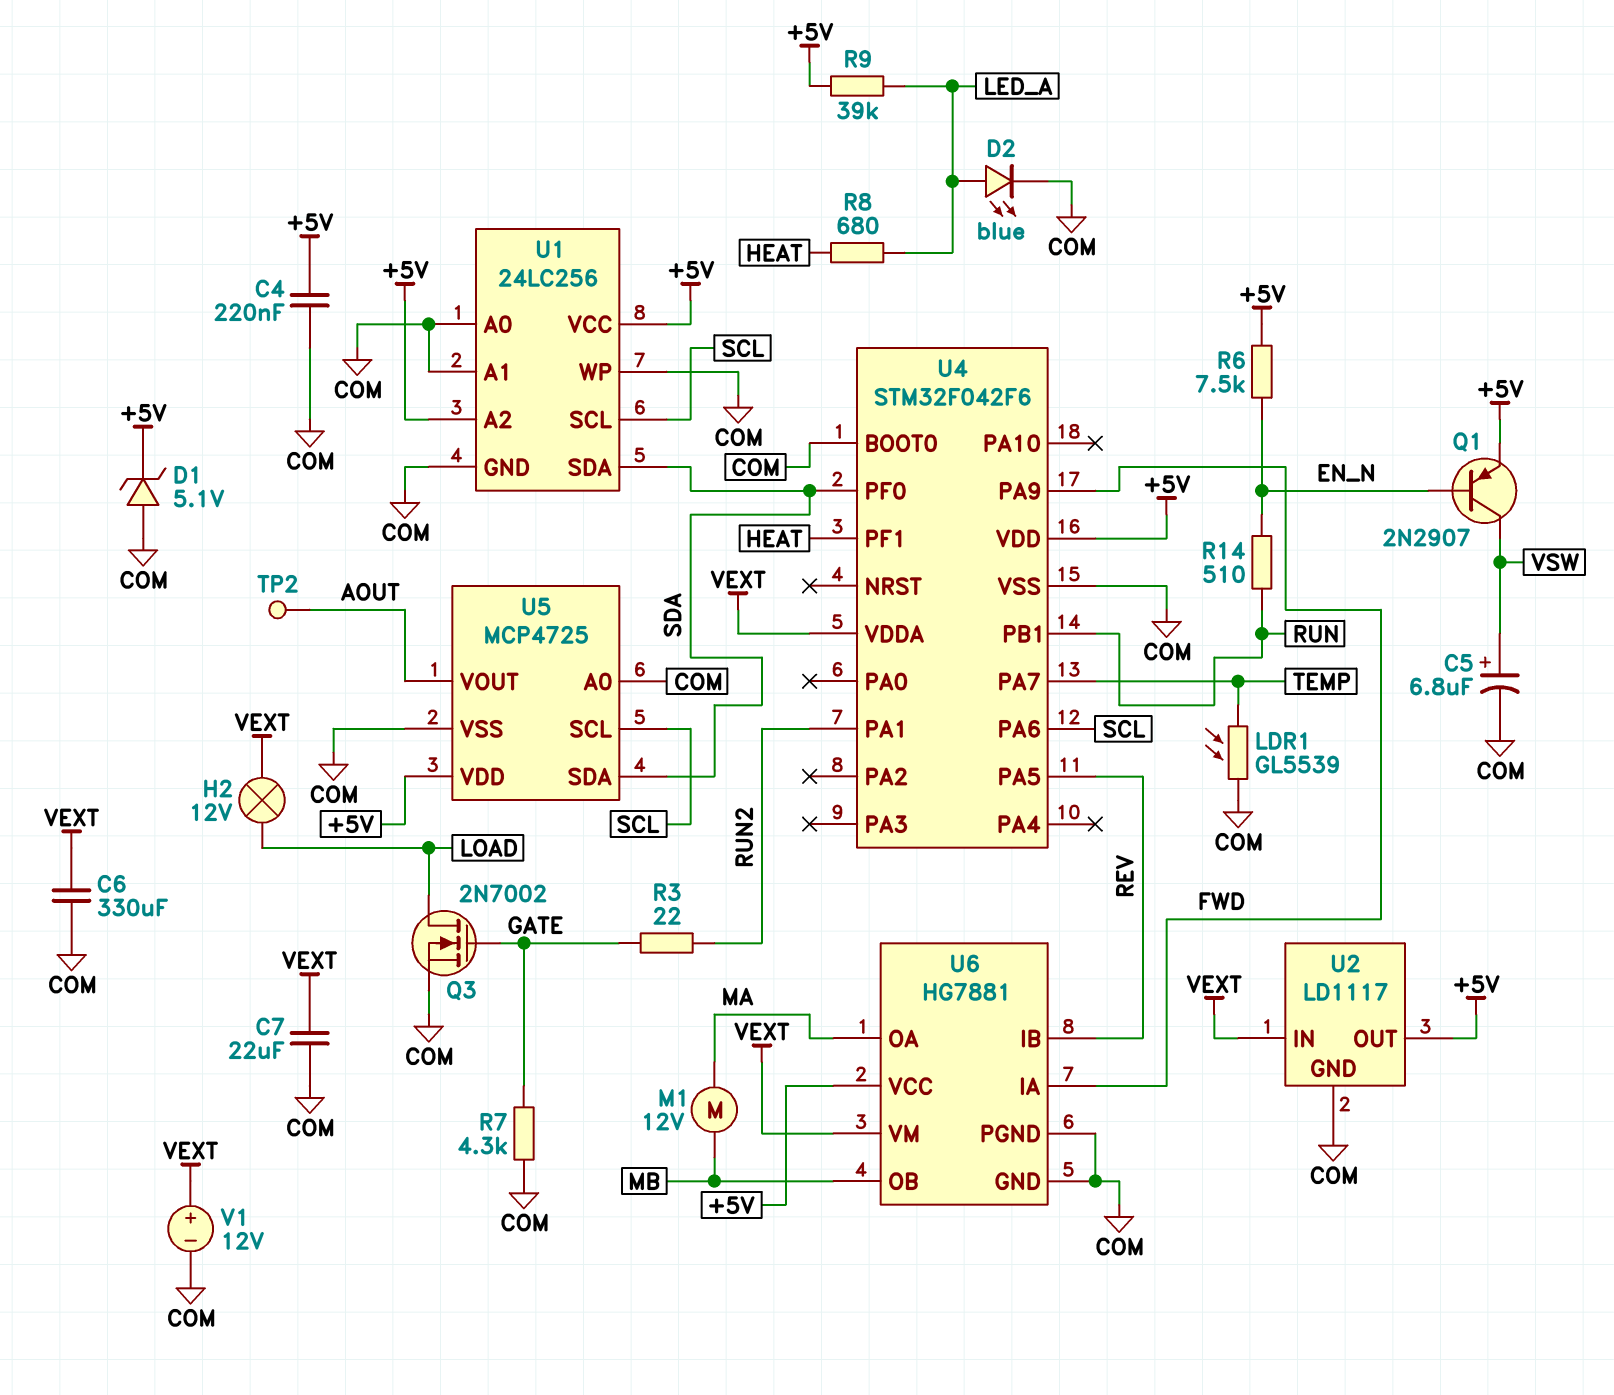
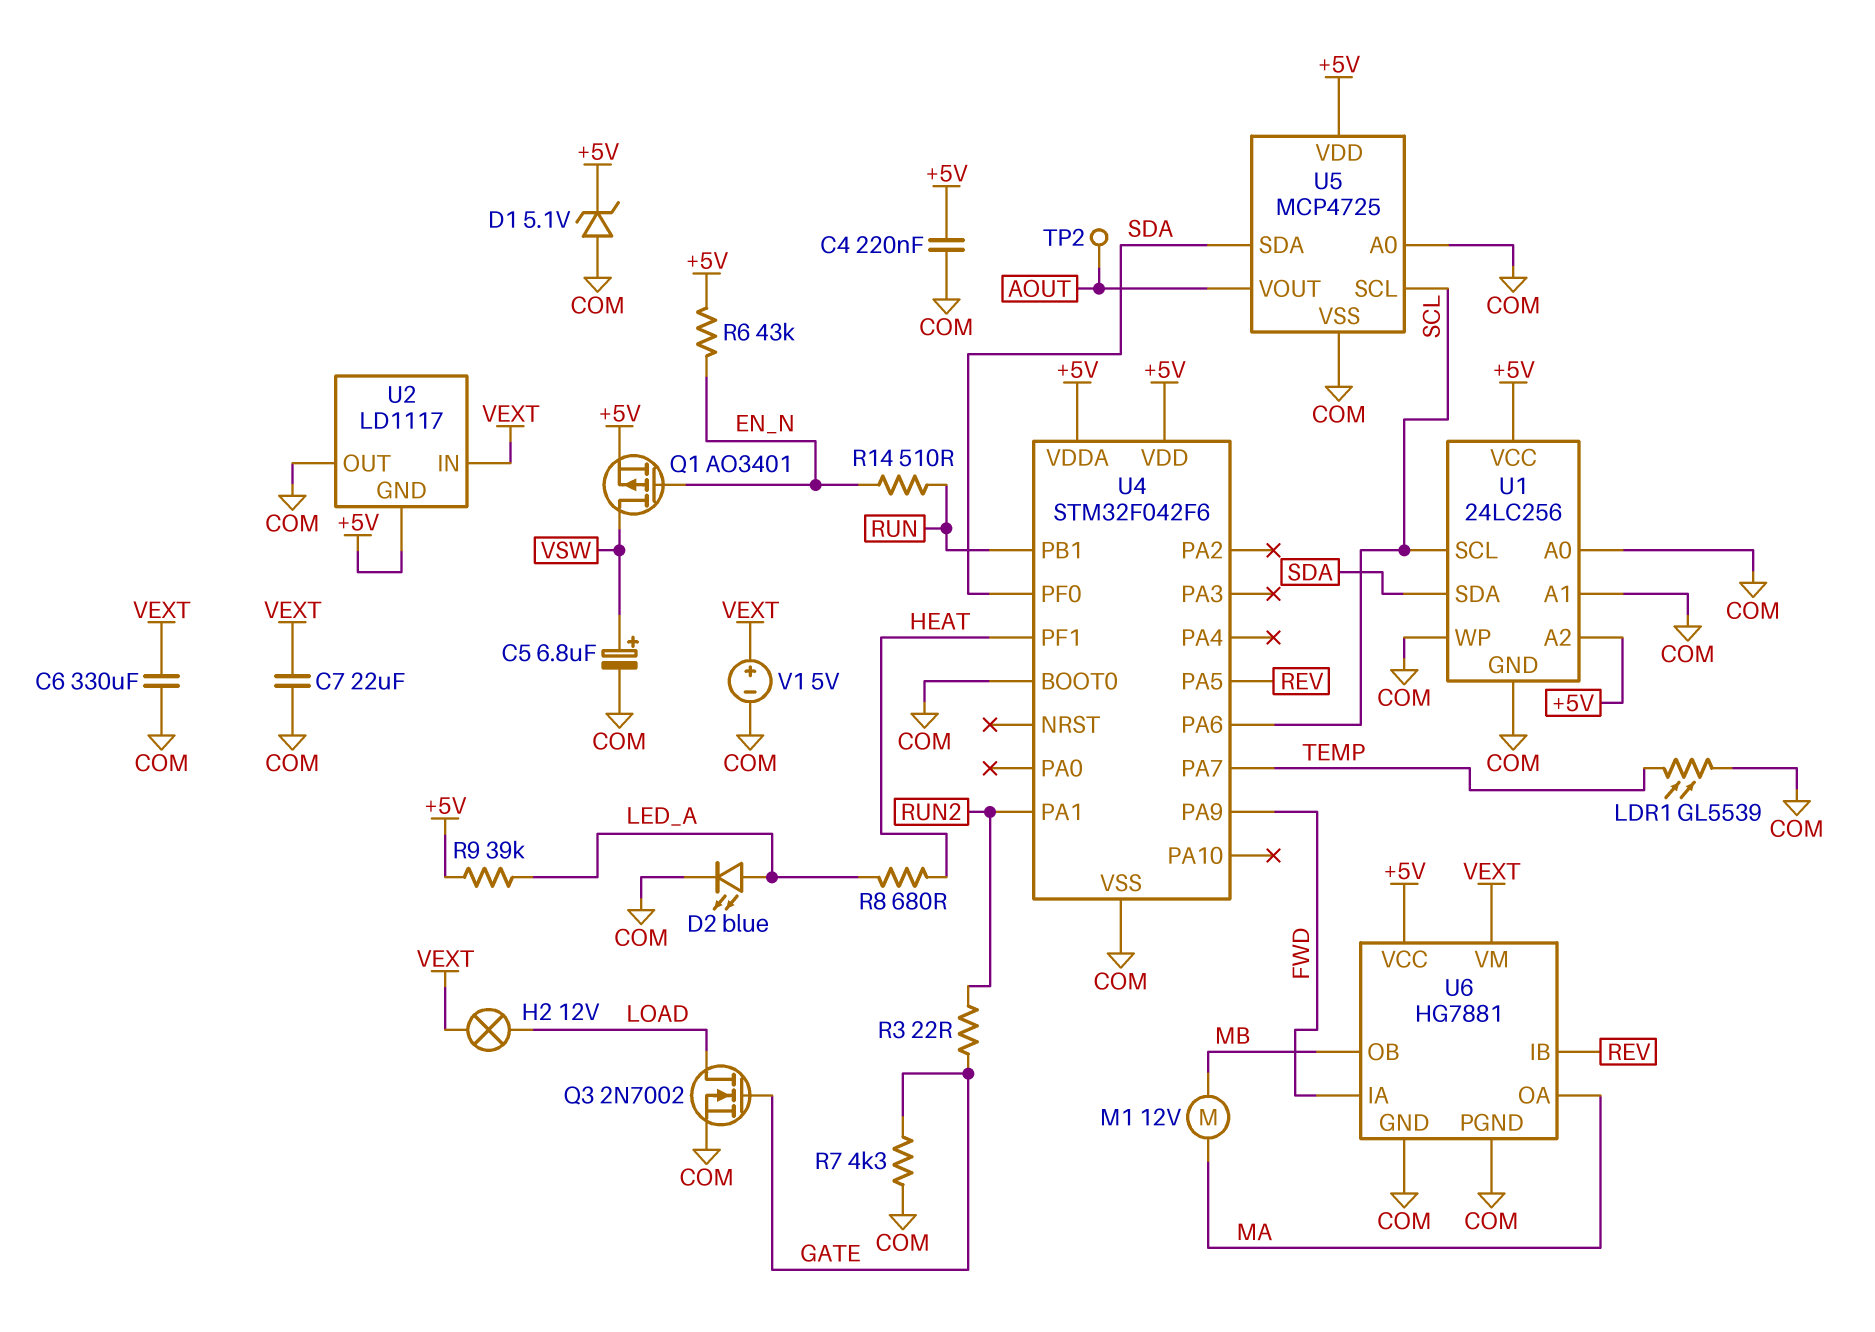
Q1: PNP 2N2907 (B EN_N, C VSW, E +5V) -> PMOS AO3401 (G EN_N, D VSW, S +5V)
R6: 7.5k (+5V, EN_N) -> 43k (+5V, EN_N)
U2 pin GND: COM -> +5V
U2 pin OUT: +5V -> COM
U4 pin VDDA: VEXT -> +5V
V1: 12V (plus VEXT, minus COM) -> 5V (plus VEXT, minus COM)

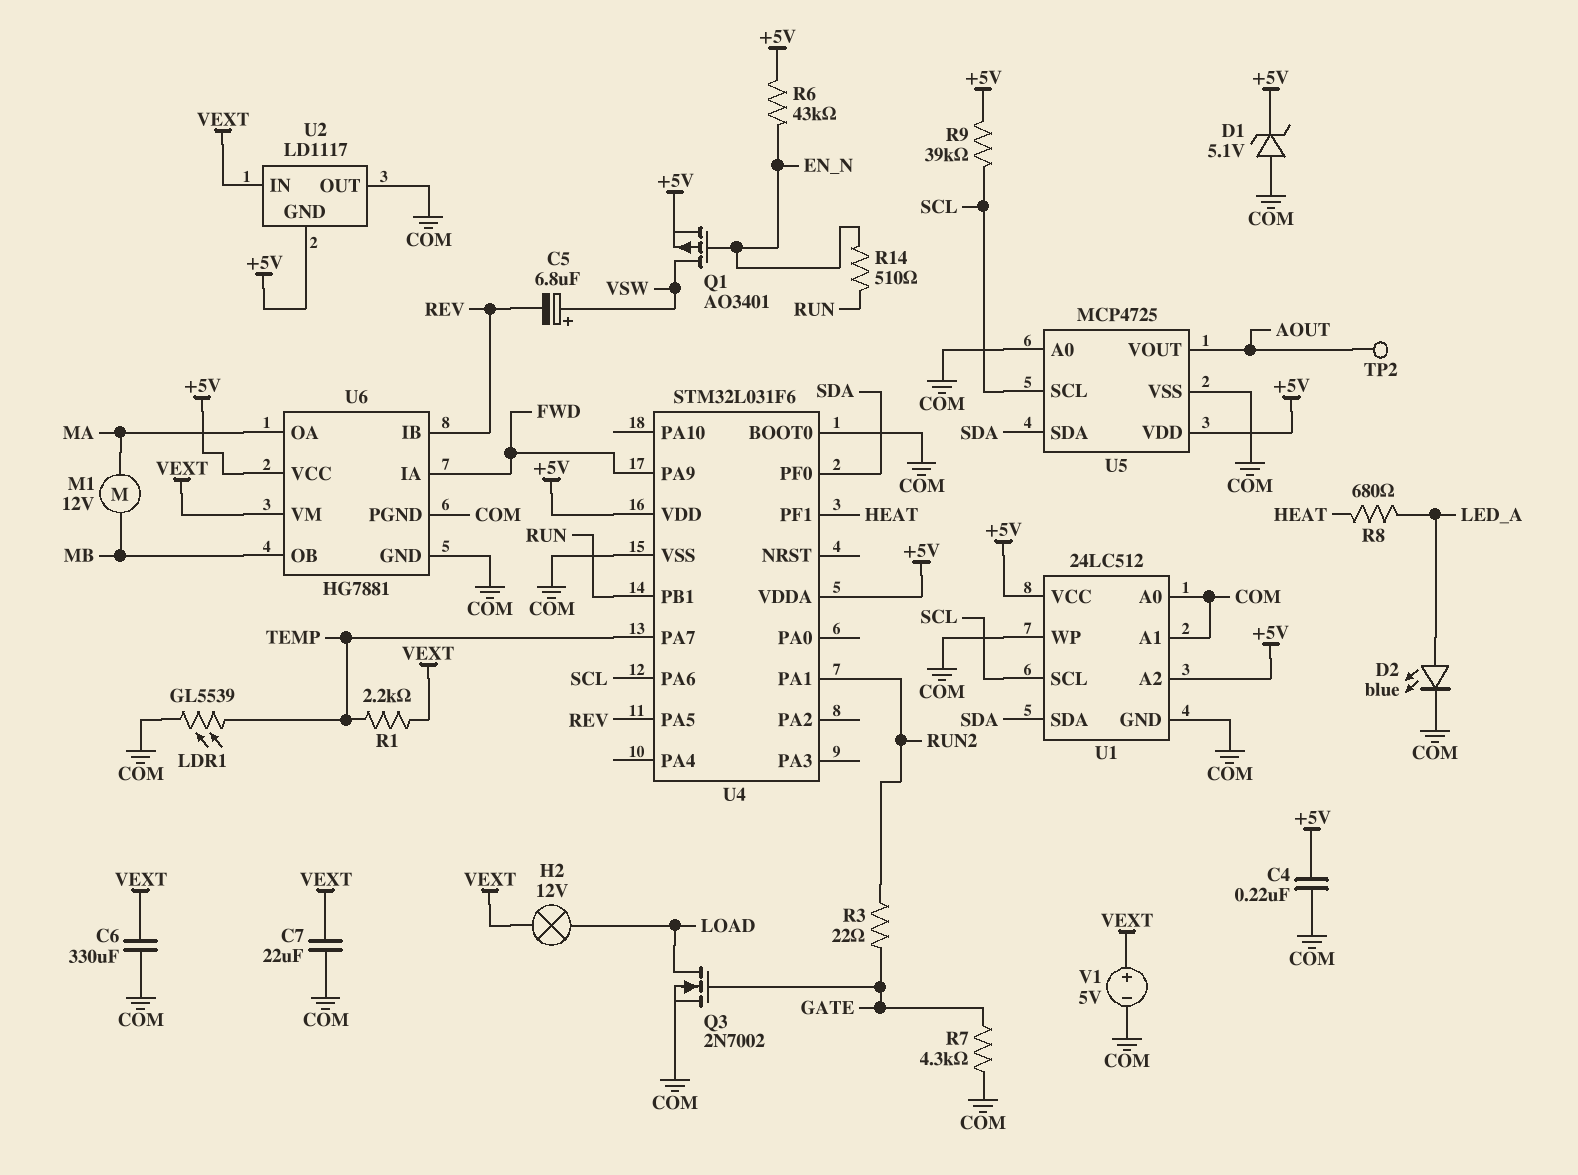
C5: 6.8uF (plus VSW, minus COM) -> 6.8uF (plus VSW, minus REV)
R1: none -> 2.2k (TEMP, VEXT)
R9: 39k (+5V, LED_A) -> 39k (+5V, SCL)
U1: 24LC256 -> 24LC512
U4: STM32F042F6 -> STM32L031F6

